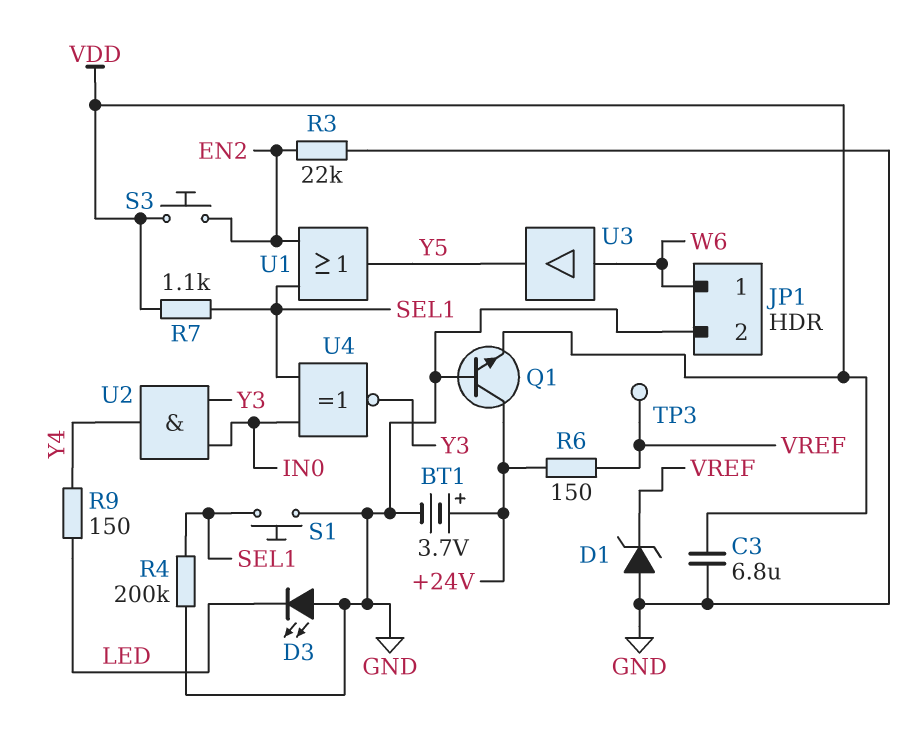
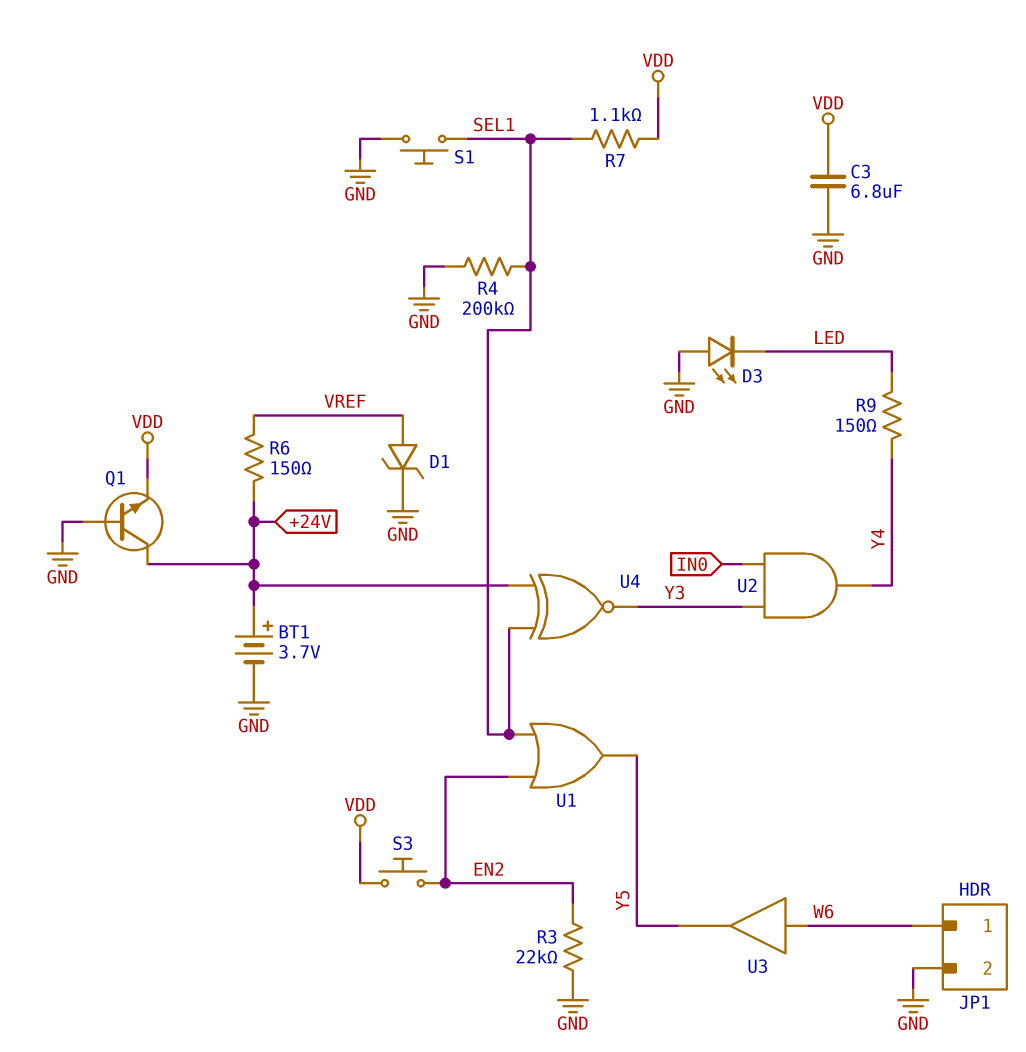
D1: zener (A GND, K VREF) -> zener (A VREF, K GND)
TP3: test point (VREF) -> none
U4: XNOR (in IN0, in SEL1, out Y3) -> XNOR (in +24V, in SEL1, out Y3)

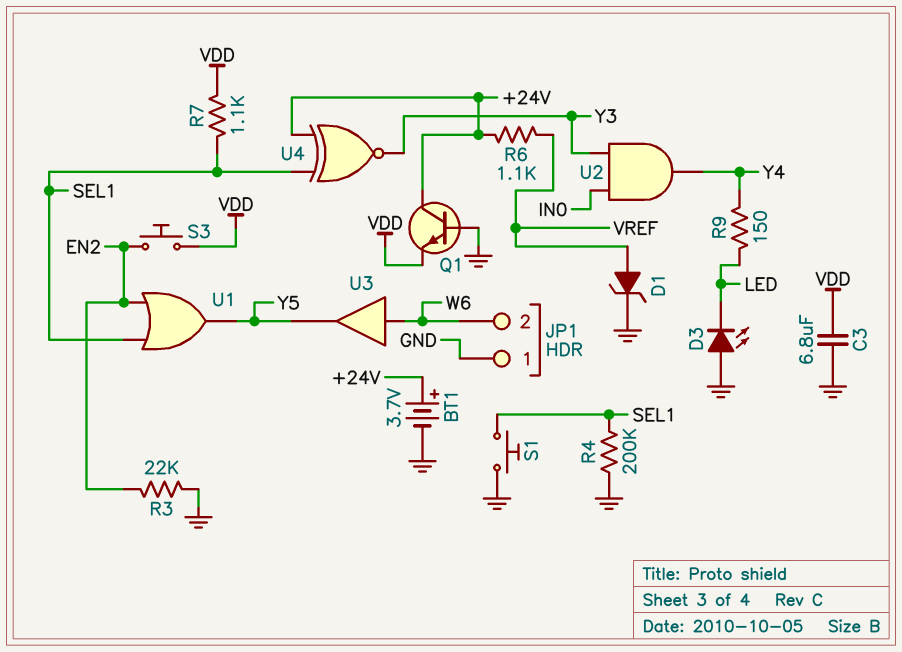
JP1 pin 1: W6 -> GND
JP1 pin 2: GND -> W6
R6: 150 (+24V, VREF) -> 1.1k (+24V, VREF)

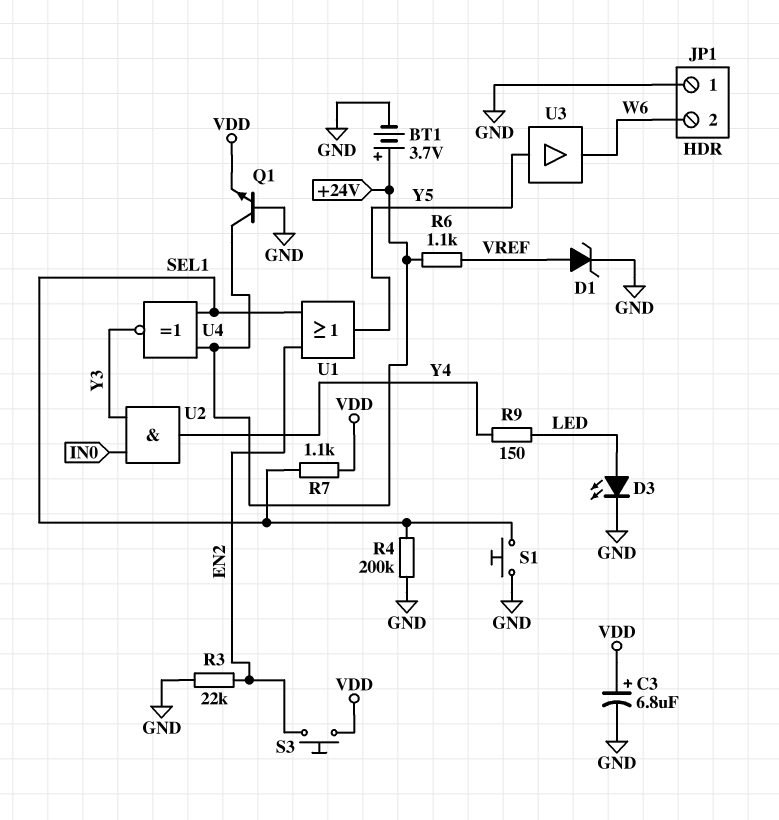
C3: 6.8uF (GND, VDD) -> 6.8uF (plus VDD, minus GND)
D3: LED (A GND, K LED) -> LED (A LED, K GND)
U3: buffer (in W6, out Y5) -> buffer (in Y5, out W6)

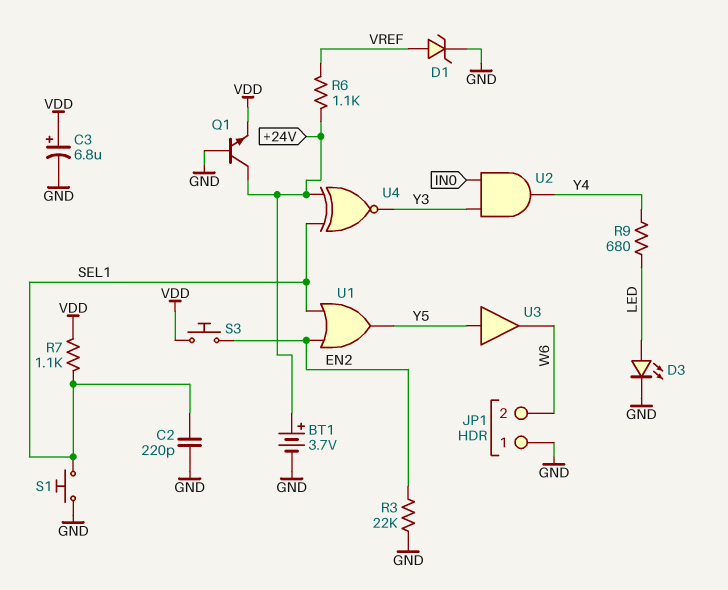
C2: none -> 220pF (GND, SEL1)
R4: 200k (GND, SEL1) -> none
R9: 150 (LED, Y4) -> 680 (LED, Y4)

